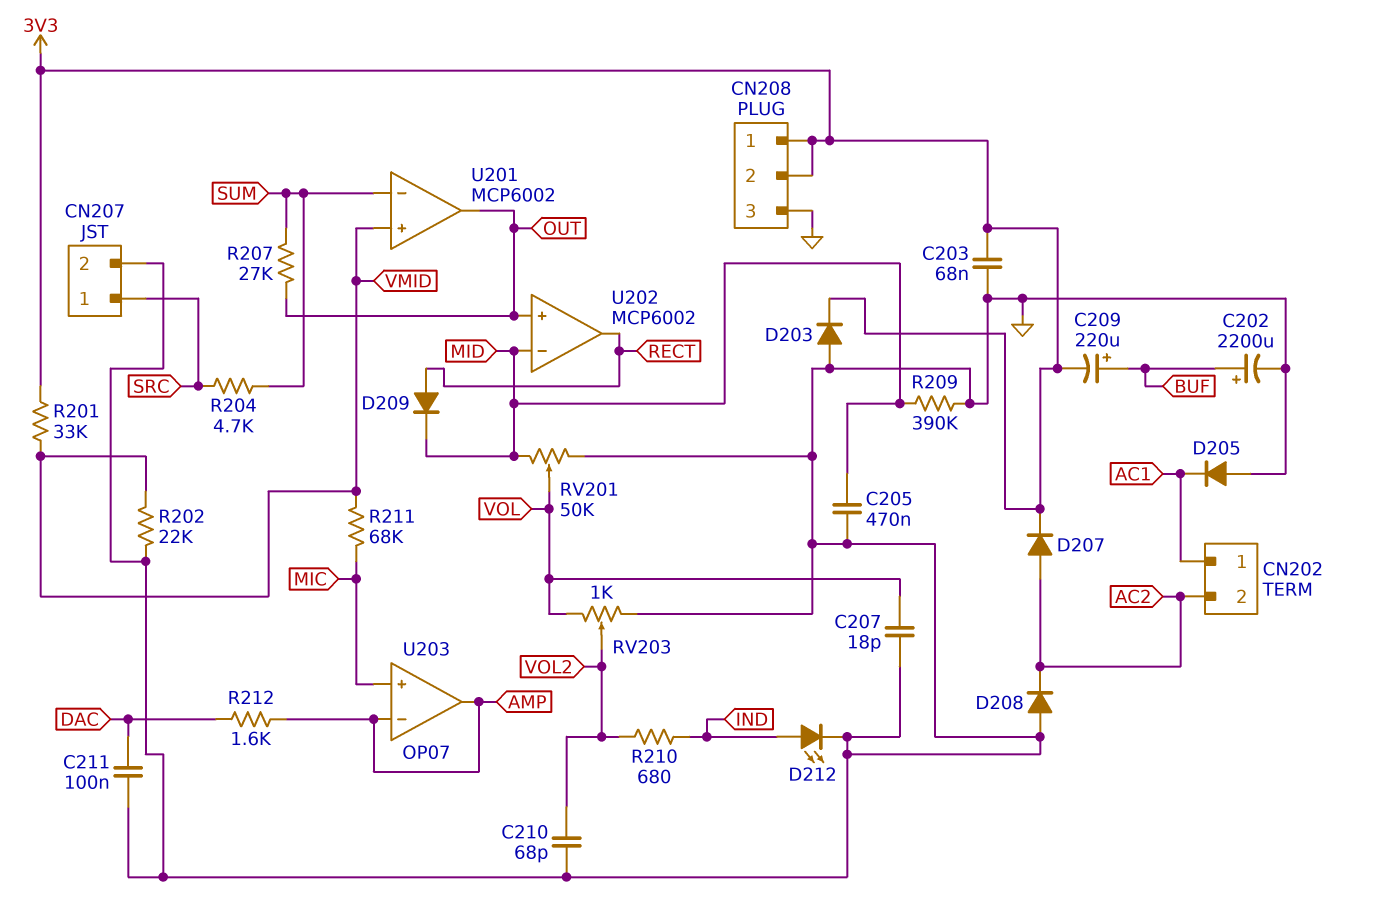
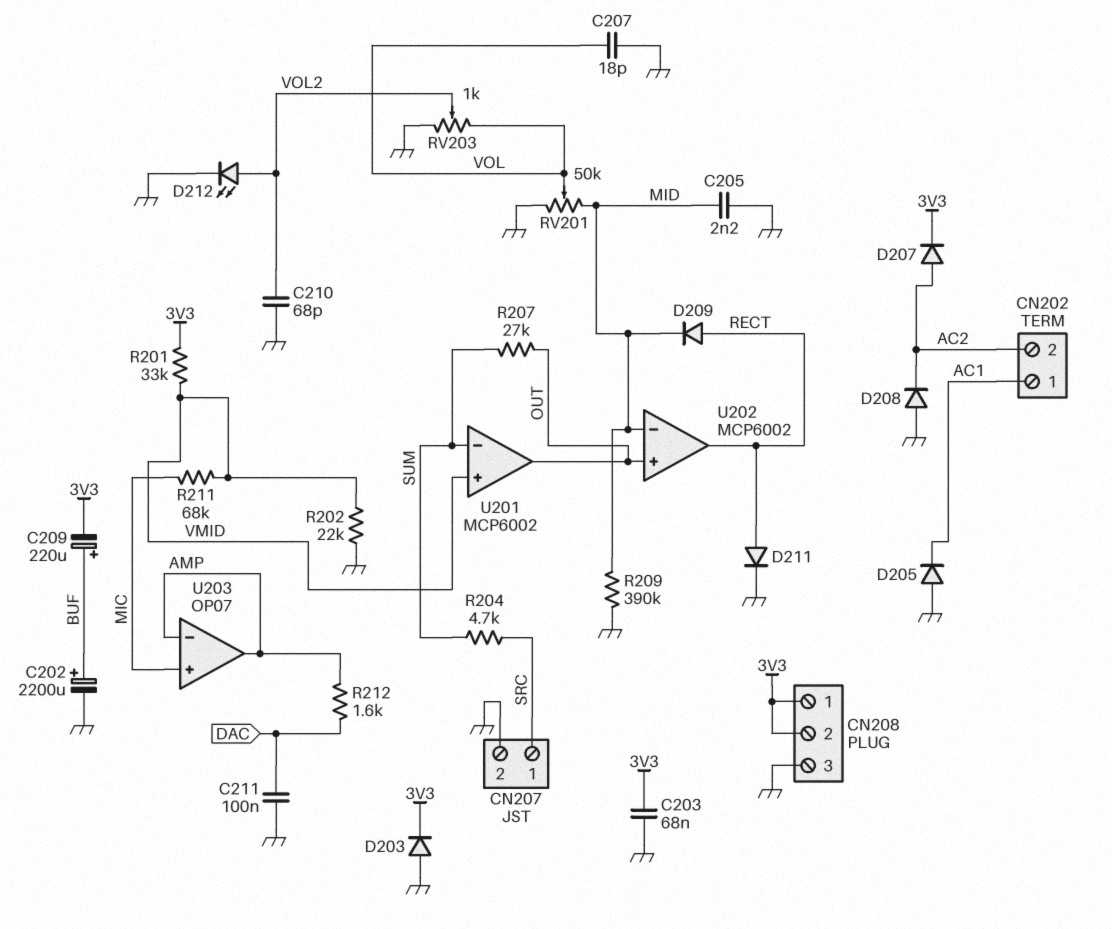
C205: 470nF (GND, MID) -> 2.2nF (GND, MID)
D211: none -> diode (A RECT, K GND)
D212: LED (A IND, K GND) -> LED (A VOL2, K GND)
R210: 680 (IND, VOL2) -> none

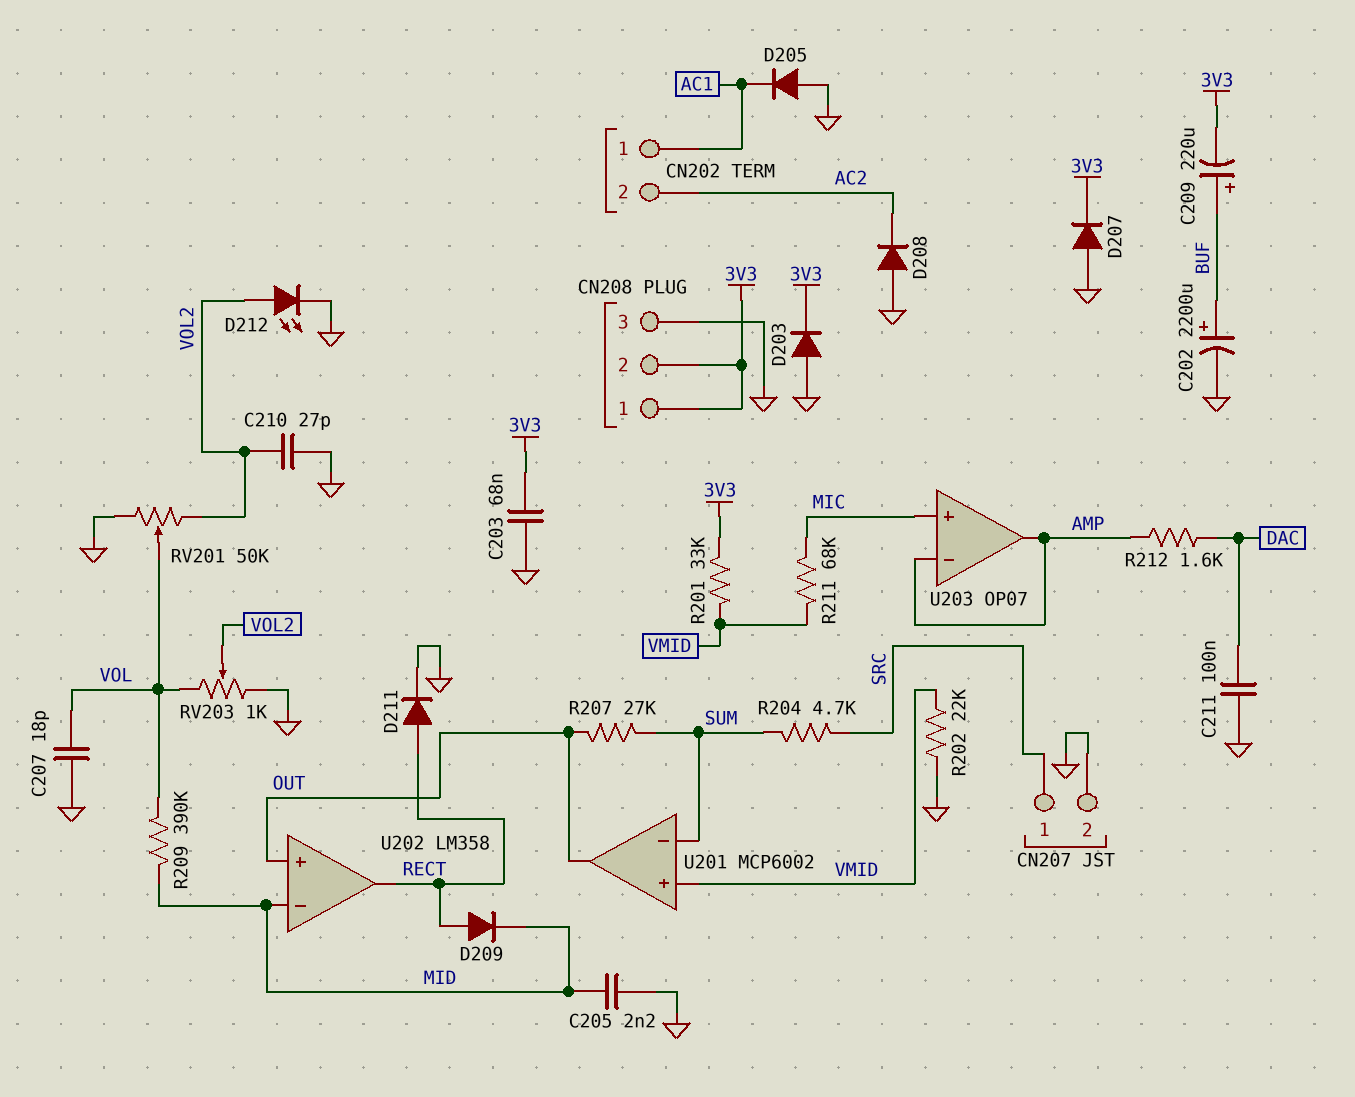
C210: 68pF (GND, VOL2) -> 27pF (GND, VOL2)
D207: diode (A AC2, K 3V3) -> diode (A GND, K 3V3)
R209: 390k (GND, MID) -> 390k (MID, VOL)
RV201: 50k (GND, MID, wiper VOL) -> 50k (GND, VOL2, wiper VOL)
U202: MCP6002 -> LM358

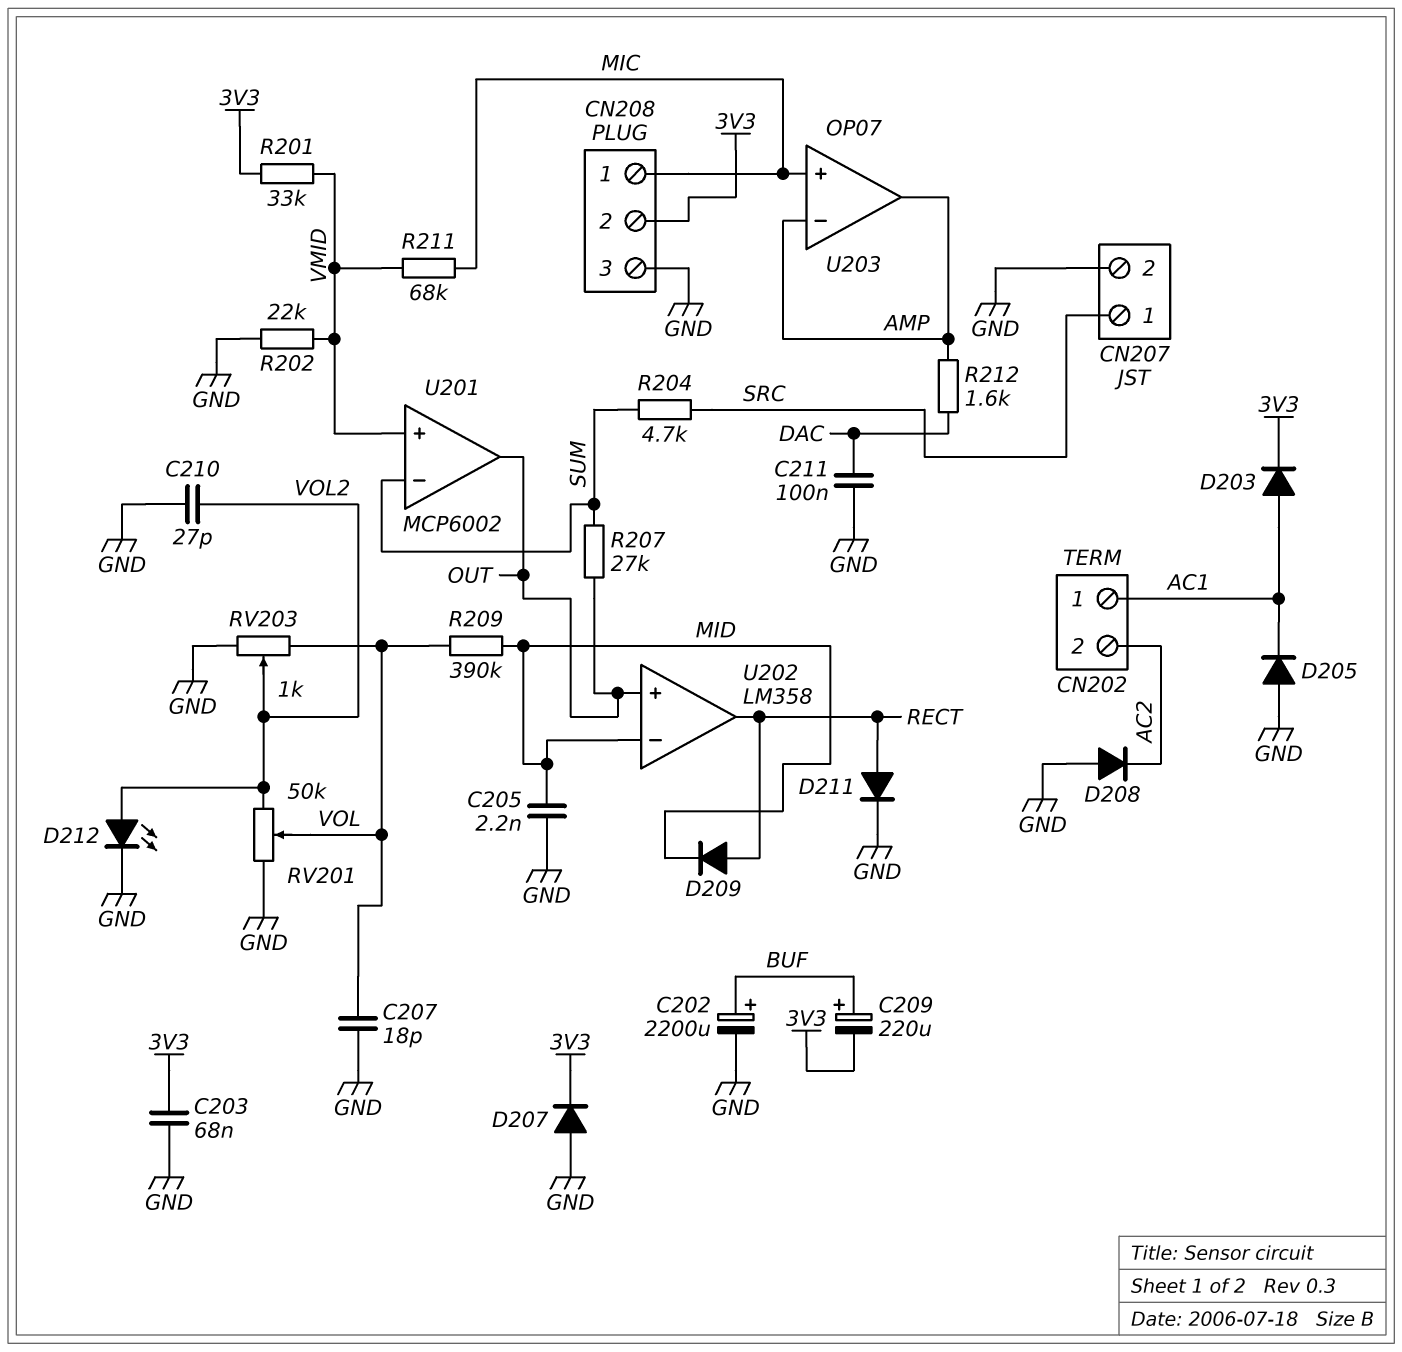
CN208 pin 1: 3V3 -> MIC
D203: diode (A GND, K 3V3) -> diode (A AC1, K 3V3)

